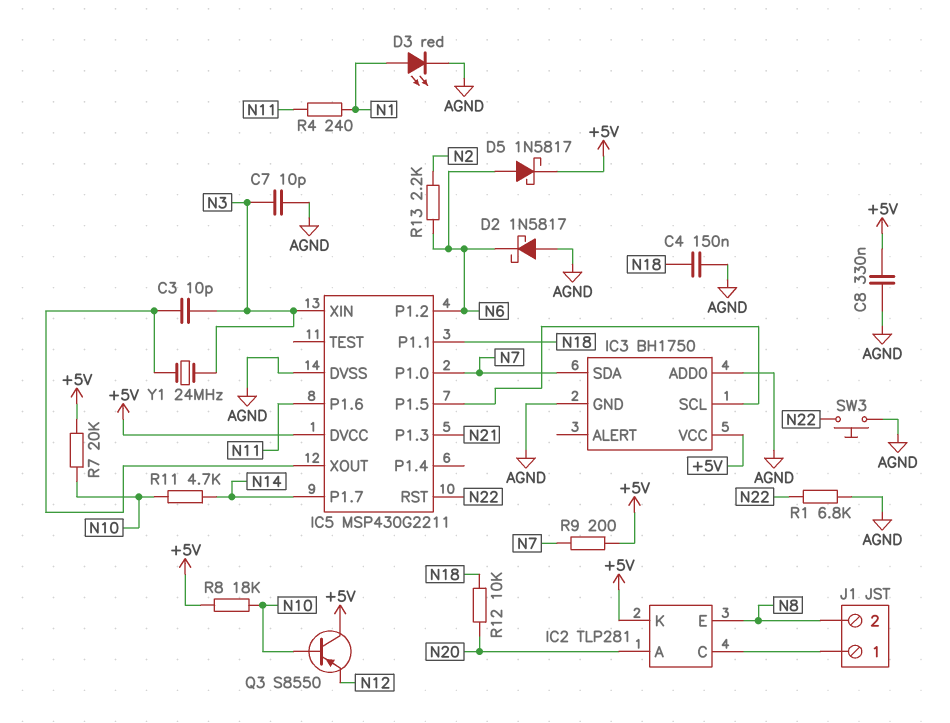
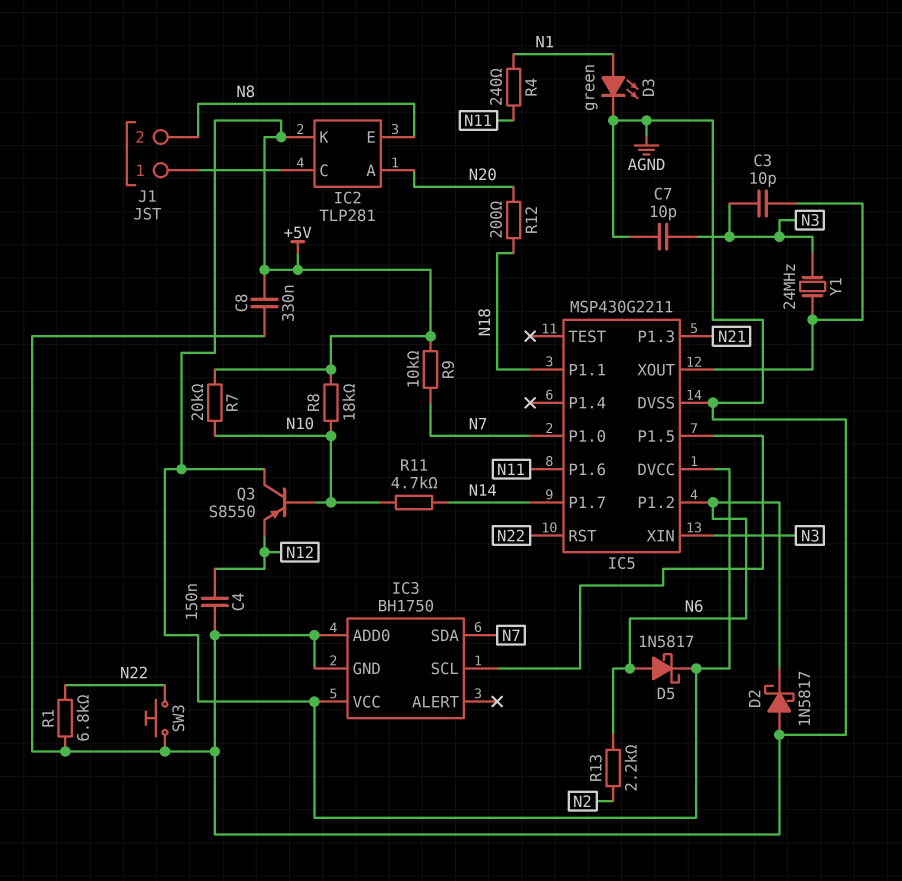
C4: 150nF (AGND, N18) -> 150nF (AGND, N12)
D3: LED red (A N1, K AGND) -> LED green (A N1, K AGND)
R9: 200 (+5V, N7) -> 10k (+5V, N7)
R12: 10k (N18, N20) -> 200 (N18, N20)

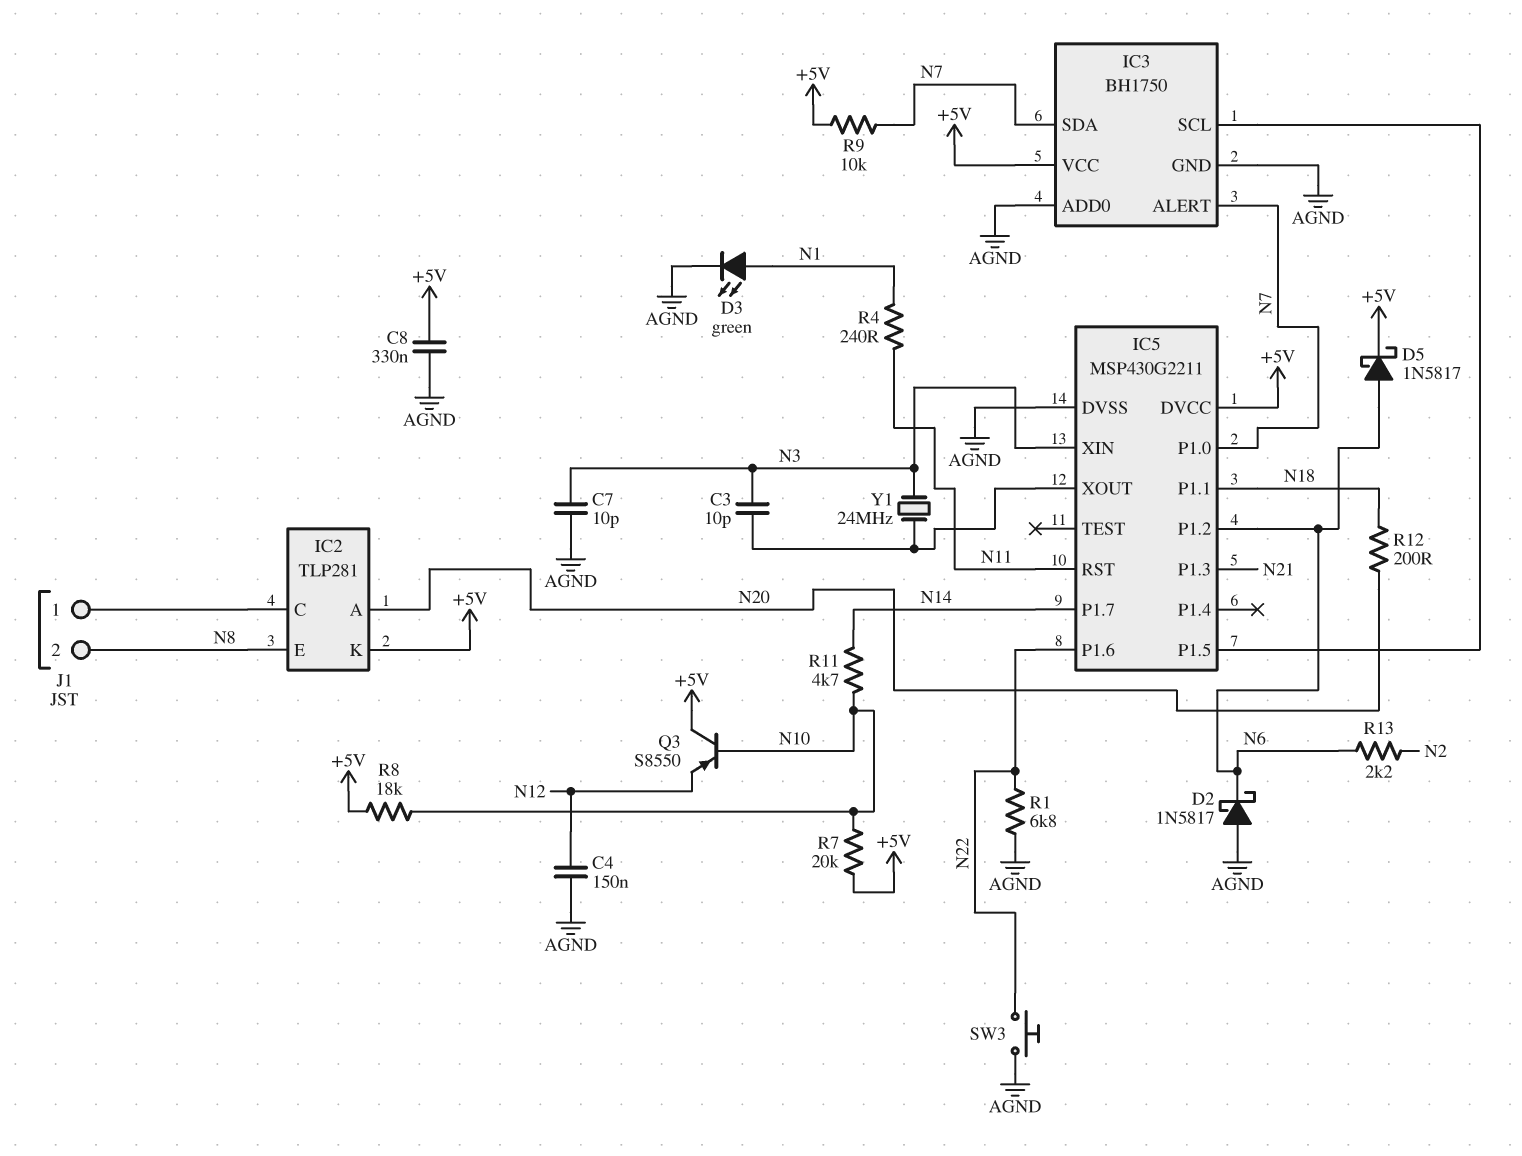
IC3 pin ALERT: none -> N7
IC5 pin P1.6: N11 -> N22
IC5 pin RST: N22 -> N11

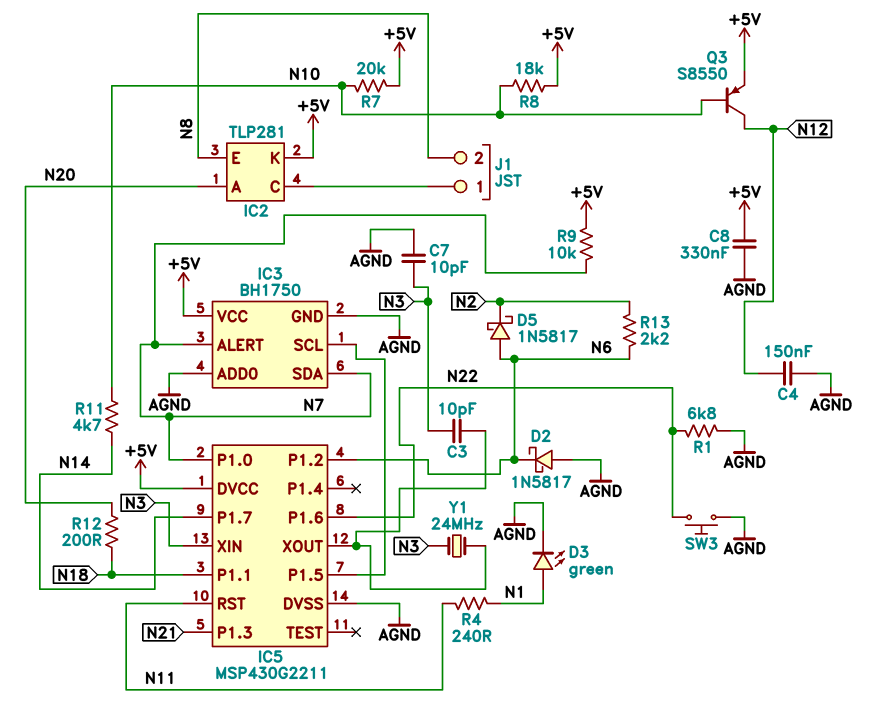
D5: schottky 1N5817 (A N6, K +5V) -> schottky 1N5817 (A N6, K N2)
Q3: PNP S8550 (B N10, C +5V, E N12) -> PNP S8550 (B N10, C N12, E +5V)

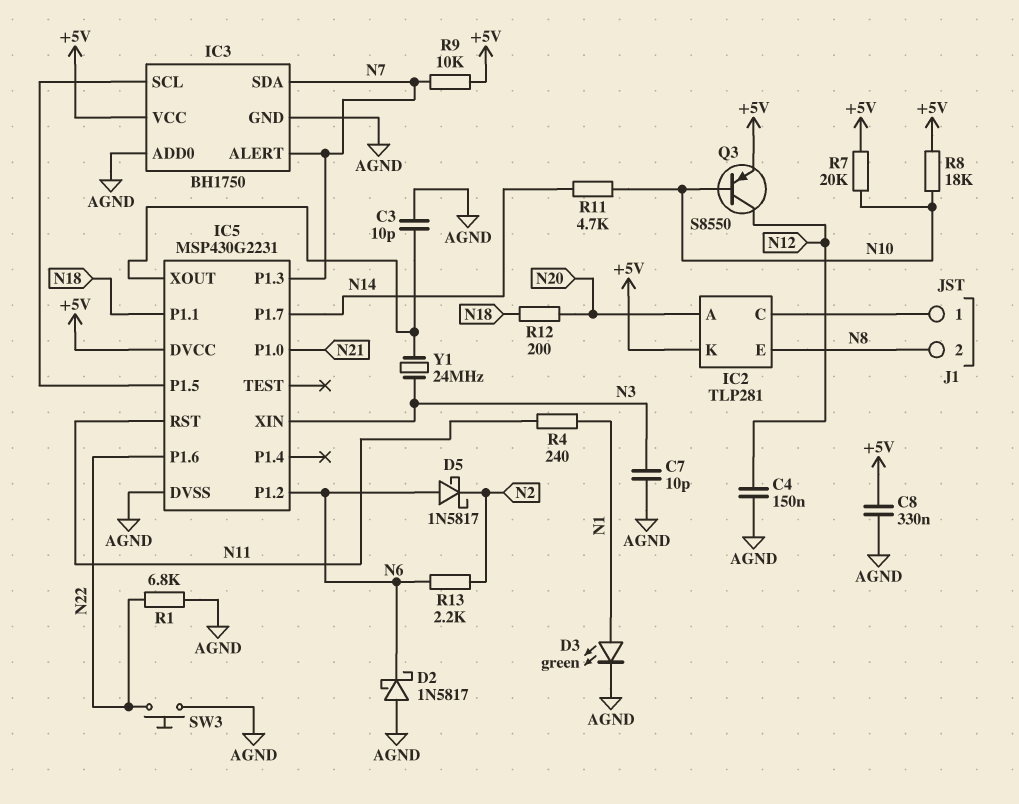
C3: 10pF (IC5/XOUT, N3) -> 10pF (AGND, IC5/XOUT)
IC5: MSP430G2211 -> MSP430G2231
IC5 pin P1.0: N7 -> N21
IC5 pin P1.3: N21 -> N7

